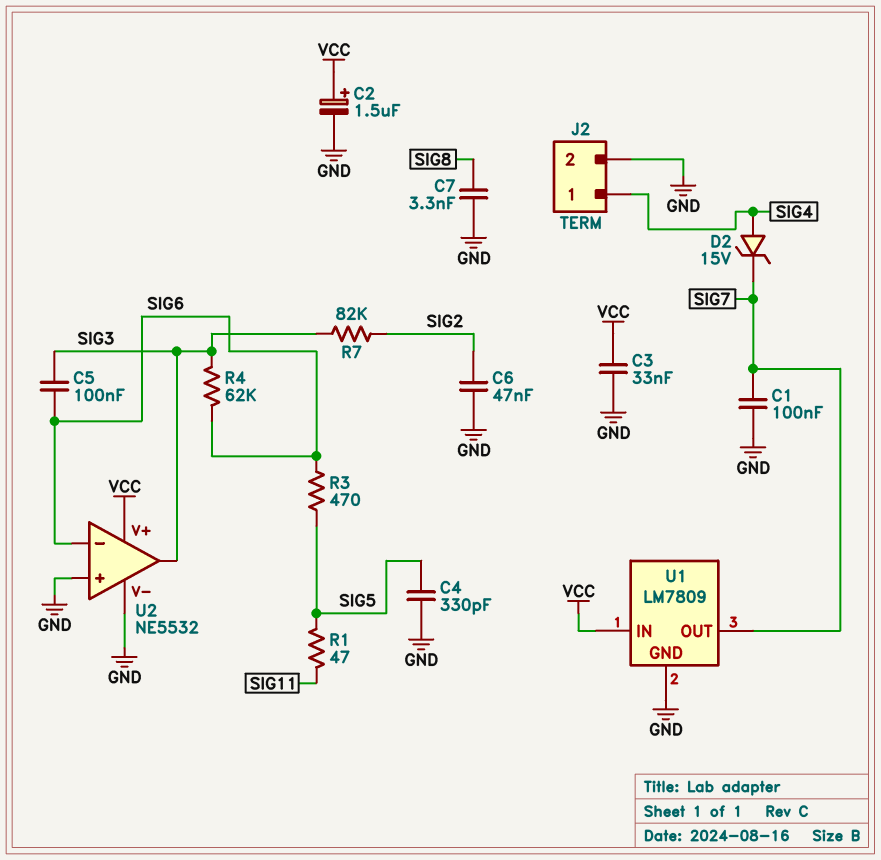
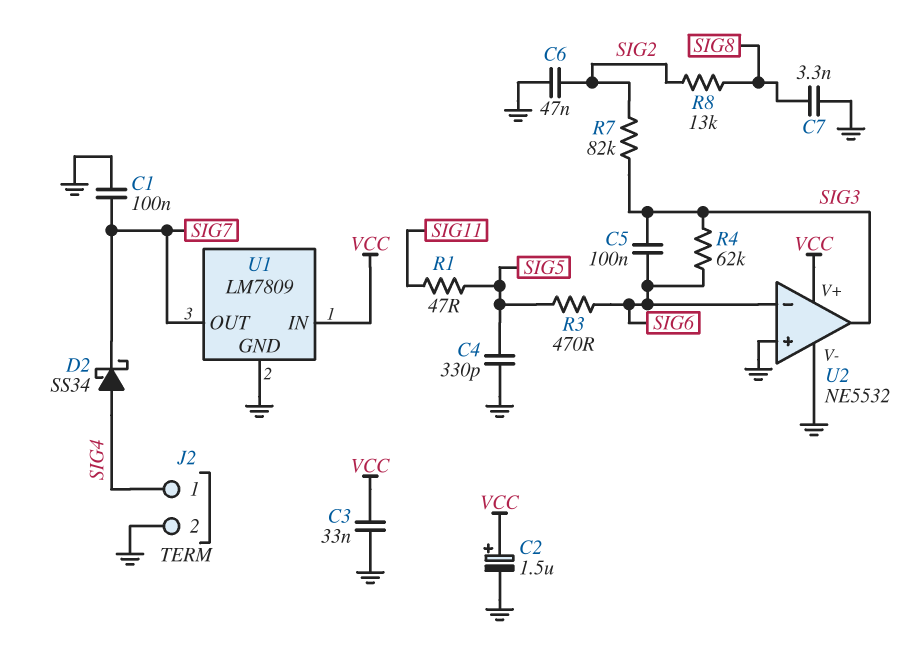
D2: zener 15V (A SIG4, K SIG7) -> schottky SS34 (A SIG4, K SIG7)
R8: none -> 13k (SIG2, SIG8)

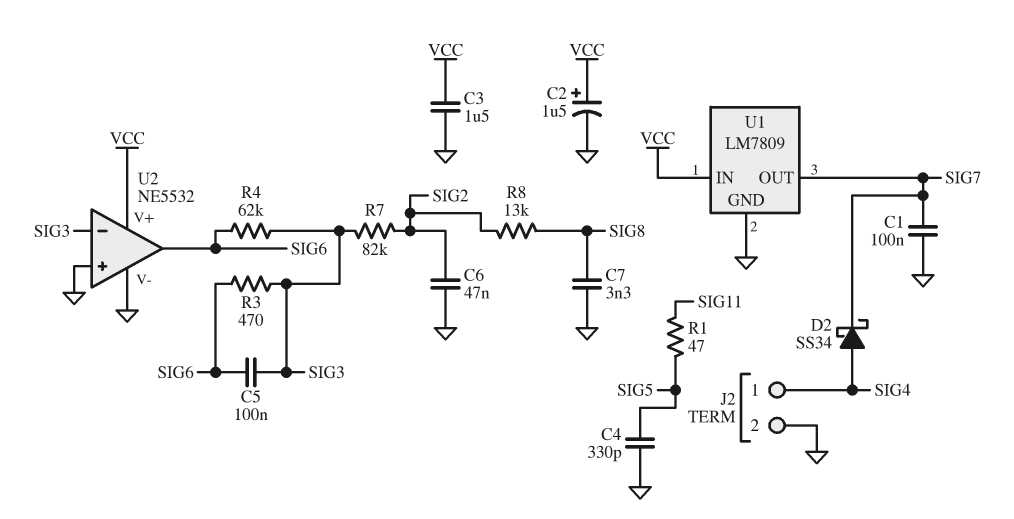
C3: 33nF (GND, VCC) -> 1.5uF (GND, VCC)
R3: 470 (SIG5, SIG6) -> 470 (SIG3, SIG6)
U2 pin in-: SIG6 -> SIG3
U2 pin out: SIG3 -> SIG6

